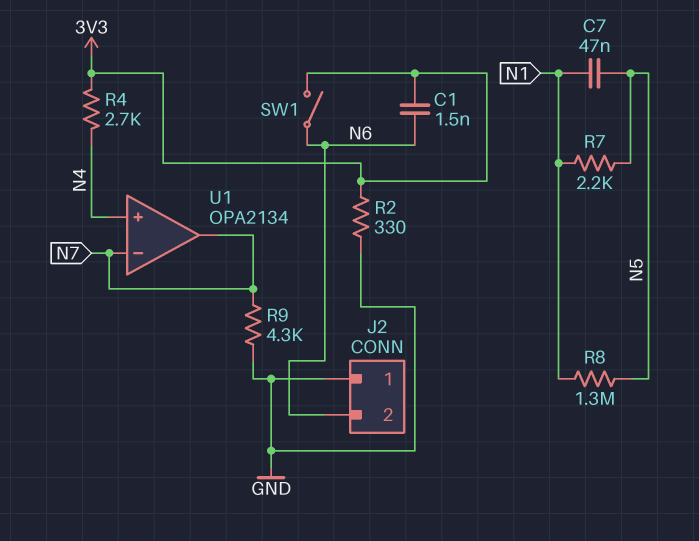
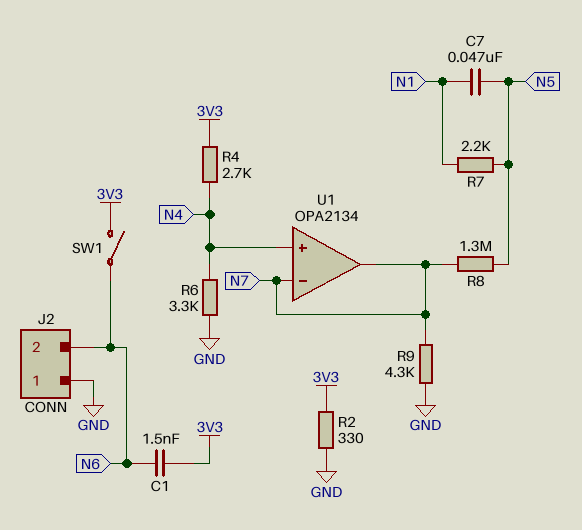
R6: none -> 3.3k (GND, N4)
R8: 1.3M (N1, N5) -> 1.3M (N5, N7)

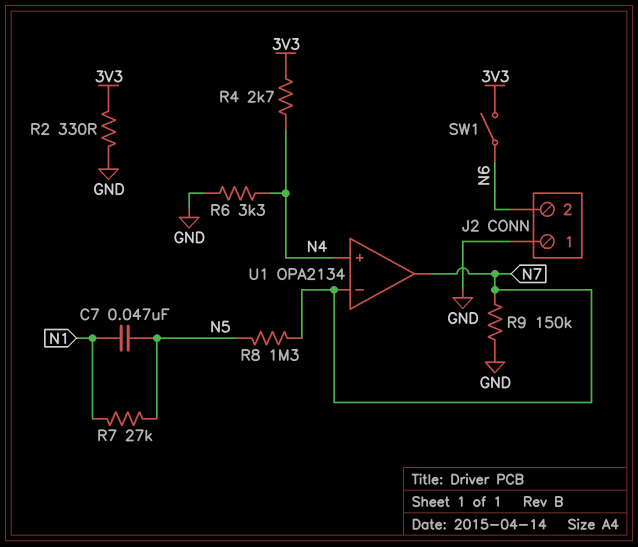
C1: 1.5nF (3V3, N6) -> none
R7: 2.2k (N1, N5) -> 27k (N1, N5)
R9: 4.3k (GND, N7) -> 150k (GND, N7)

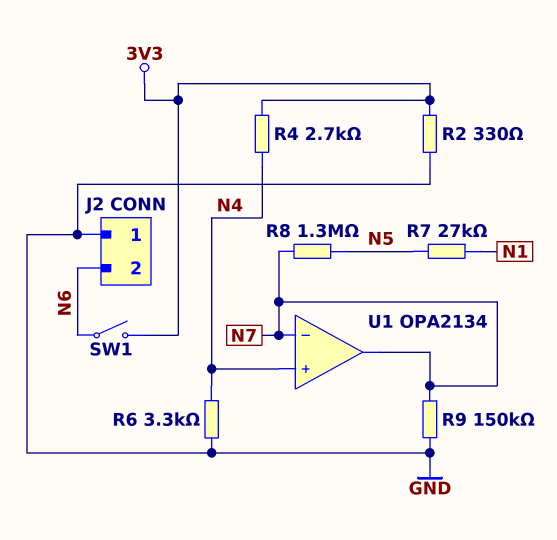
C7: 47nF (N1, N5) -> none

